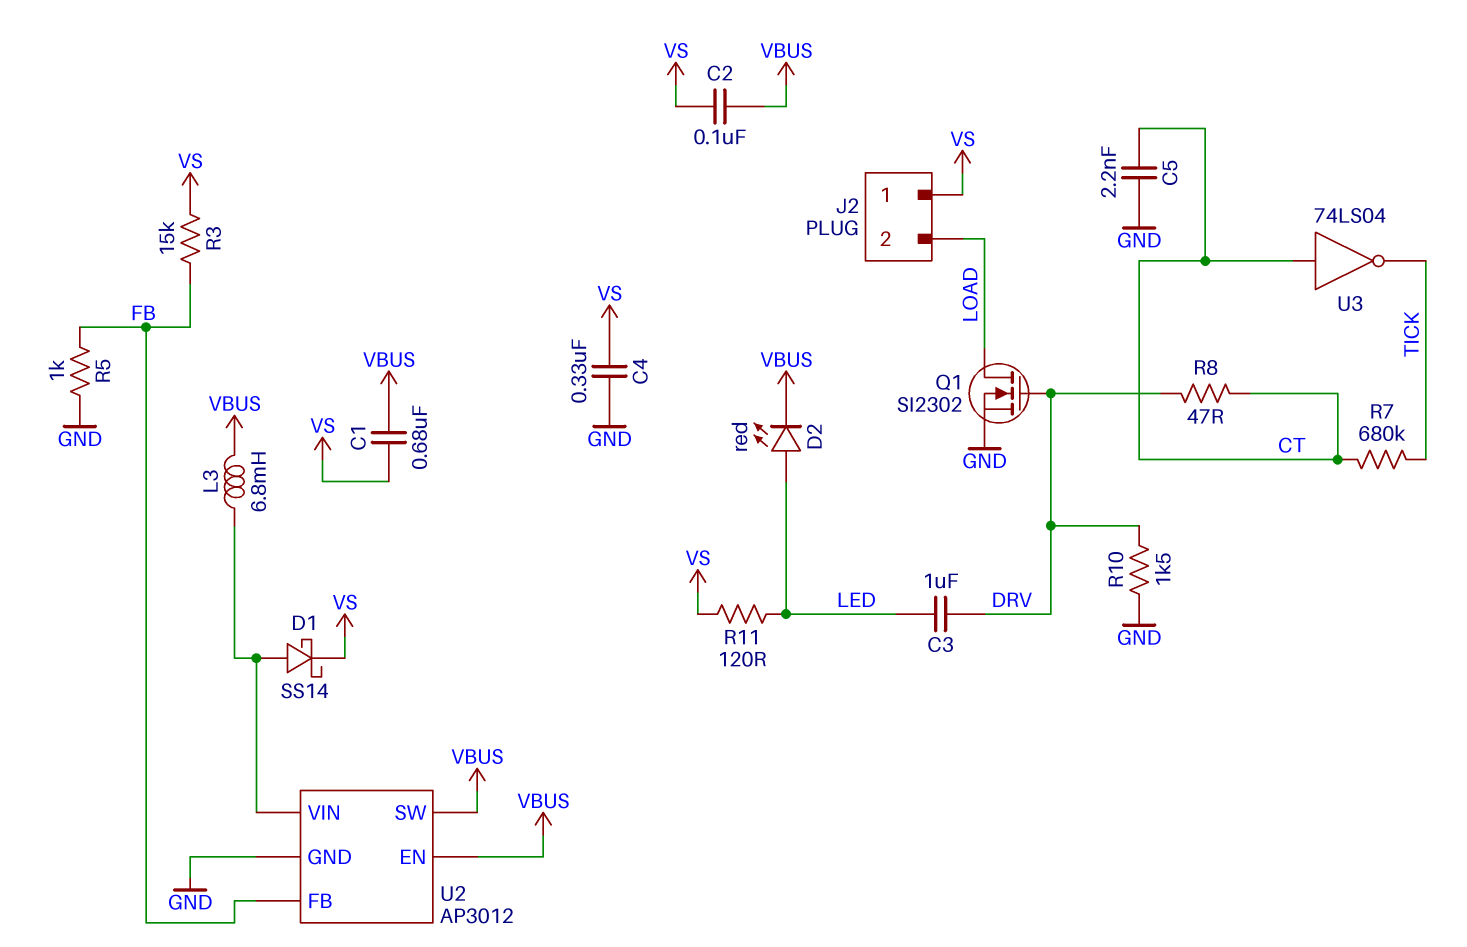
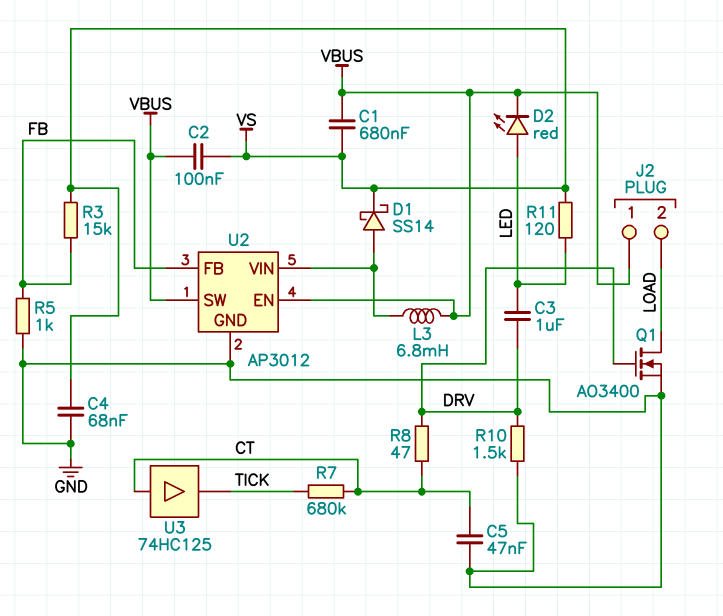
C4: 330nF (GND, VS) -> 68nF (GND, VS)
C5: 2.2nF (CT, GND) -> 47nF (CT, GND)
J2 pin 1: VS -> VBUS
Q1: NMOS SI2302 (G DRV, D LOAD, S GND) -> NMOS AO3400 (G DRV, D LOAD, S GND)
U3: NOT 74LS04 (in CT, out TICK) -> buffer 74HC125 (in CT, out TICK)

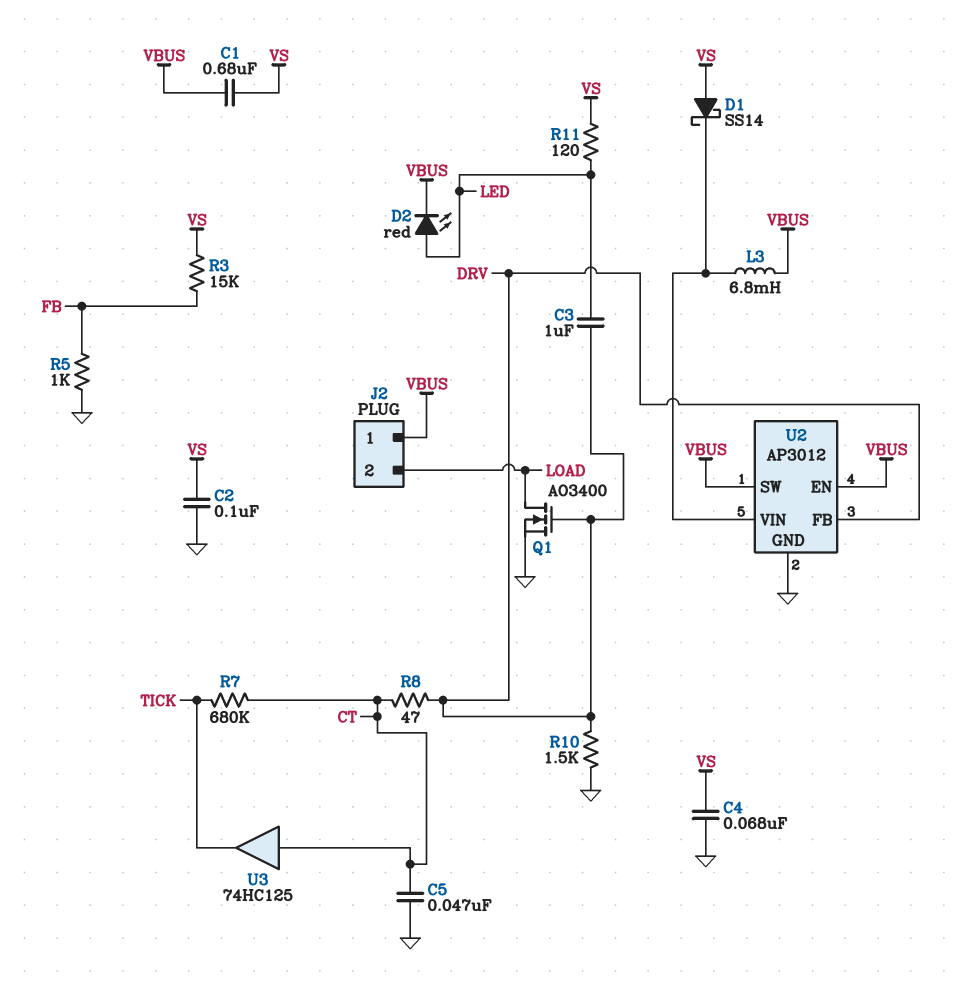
C2: 100nF (VBUS, VS) -> 100nF (GND, VS)
D1: schottky SS14 (A U2/VIN, K VS) -> schottky SS14 (A VS, K U2/VIN)
U2 pin FB: FB -> DRV

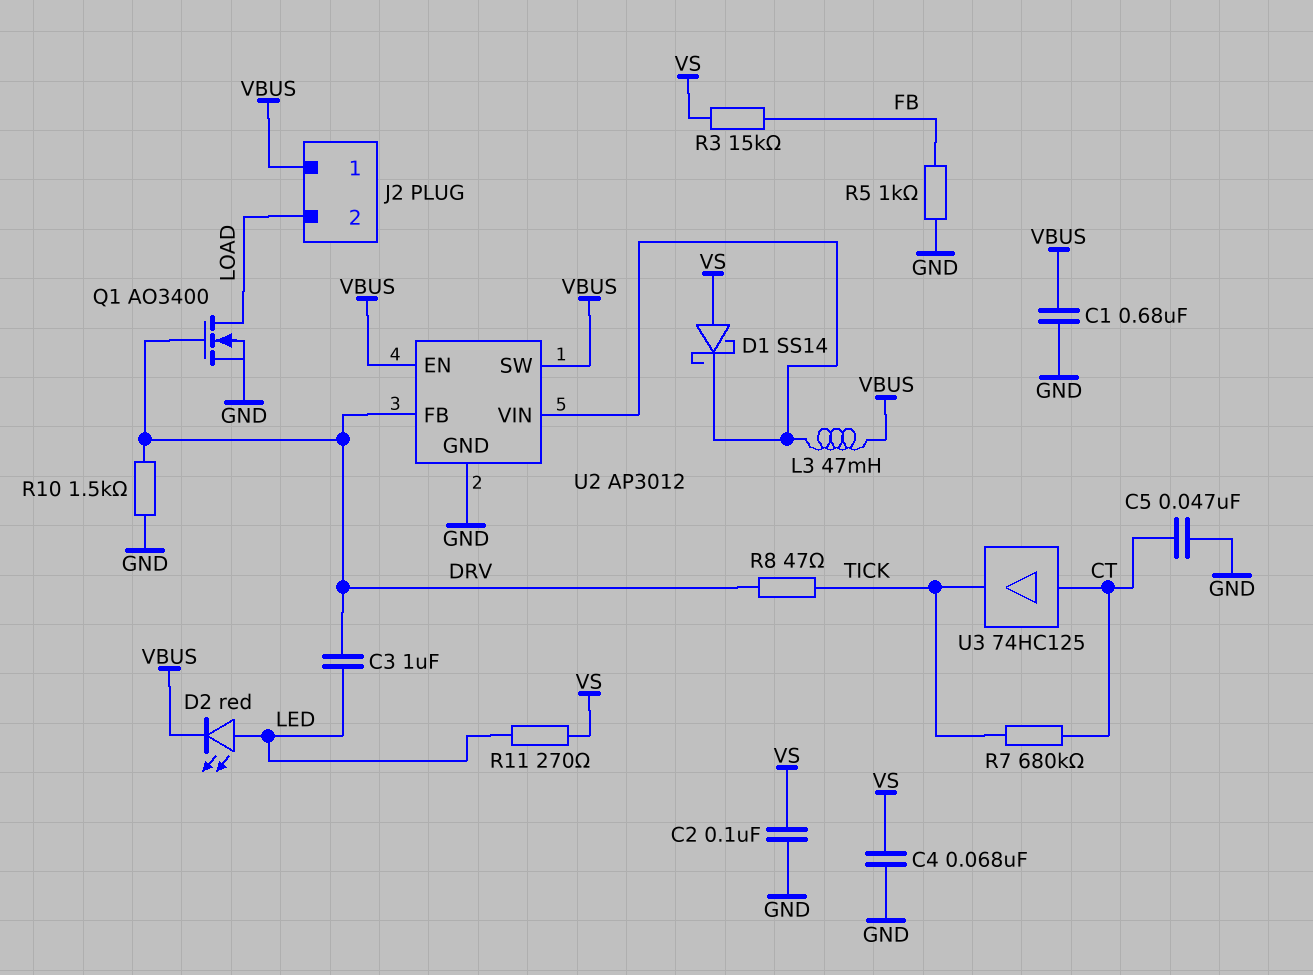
C1: 680nF (VBUS, VS) -> 680nF (GND, VBUS)
L3: 6.8mH (U2/VIN, VBUS) -> 47mH (U2/VIN, VBUS)
R8: 47 (CT, DRV) -> 47 (DRV, TICK)
R11: 120 (LED, VS) -> 270 (LED, VS)

